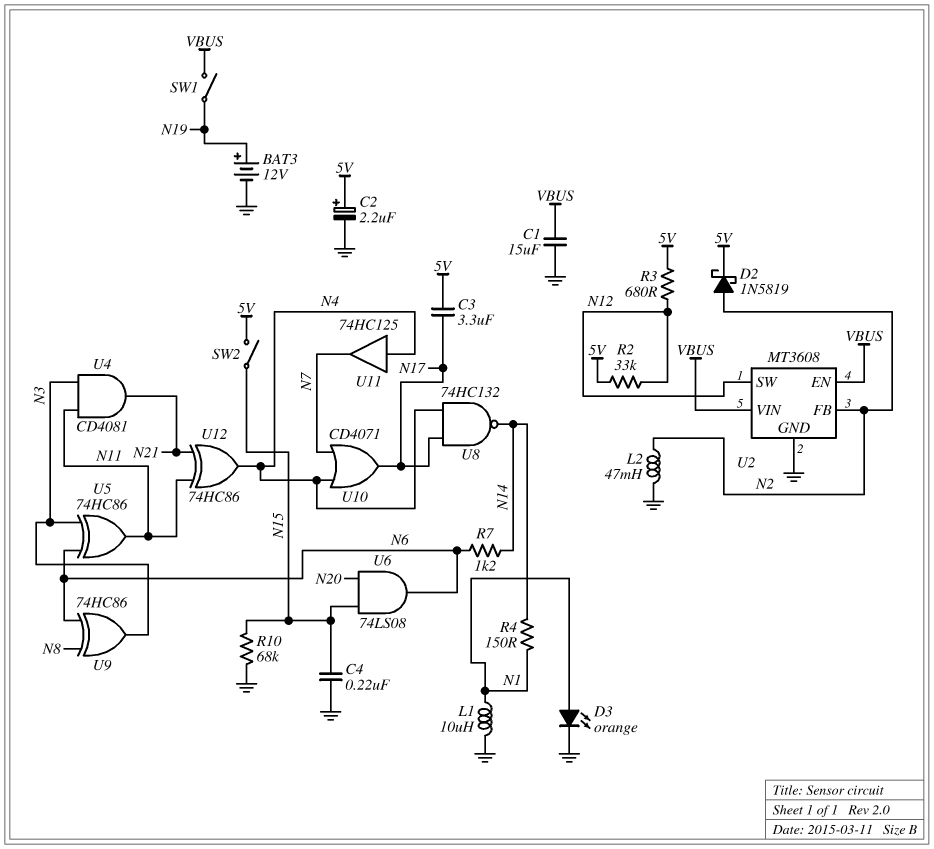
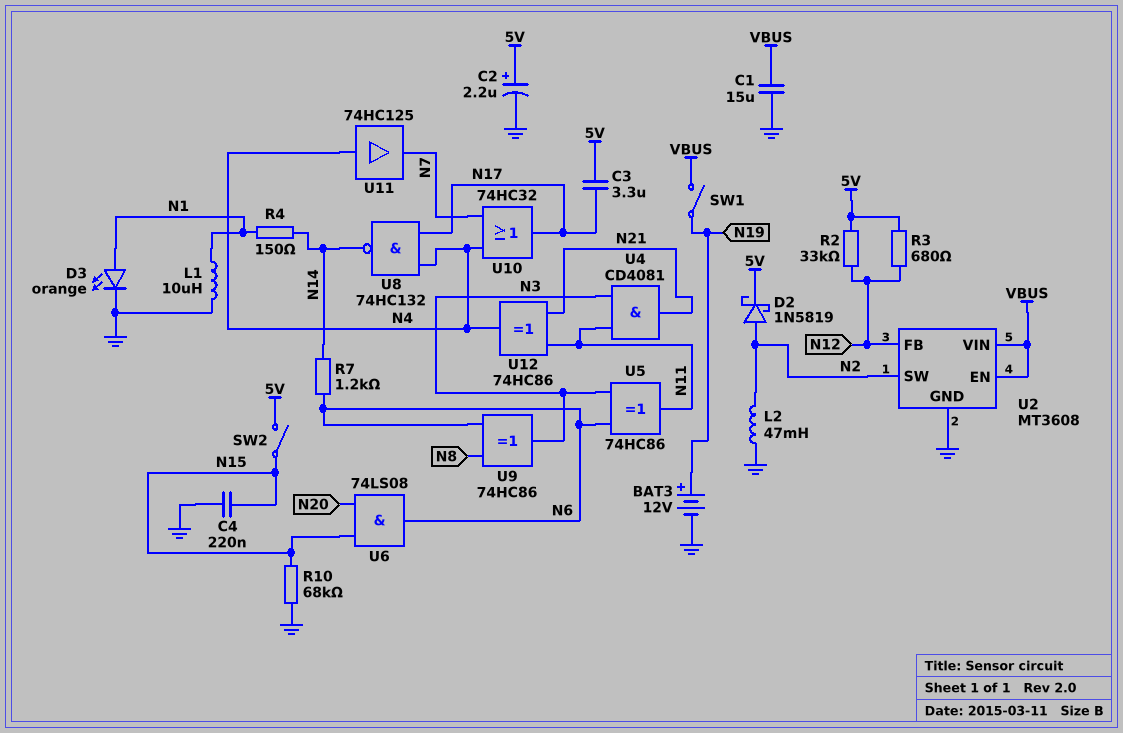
U2 pin FB: N2 -> N12
U2 pin SW: N12 -> N2
U10: OR CD4071 (in N4, in N7, out N17) -> OR 74HC32 (in N4, in N7, out N17)

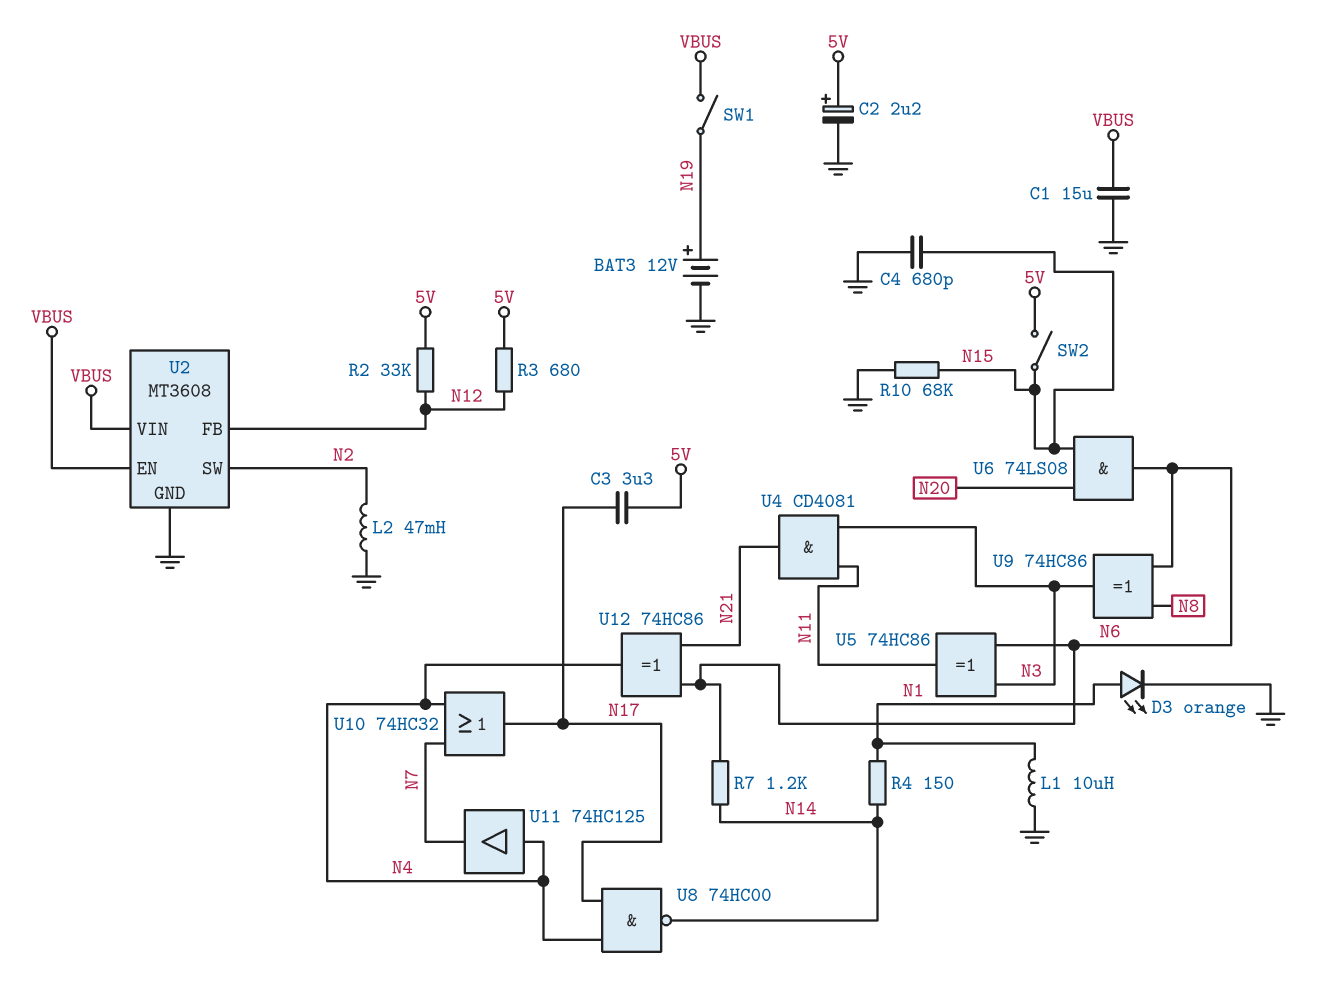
C4: 220nF (GND, N15) -> 680pF (GND, N15)
D2: schottky 1N5819 (A N2, K 5V) -> none
U8: NAND 74HC132 (in N4, in N17, out N14) -> NAND 74HC00 (in N4, in N17, out N14)
U12: XOR 74HC86 (in N11, in N21, out N4) -> XOR 74HC86 (in N6, in N21, out N4)

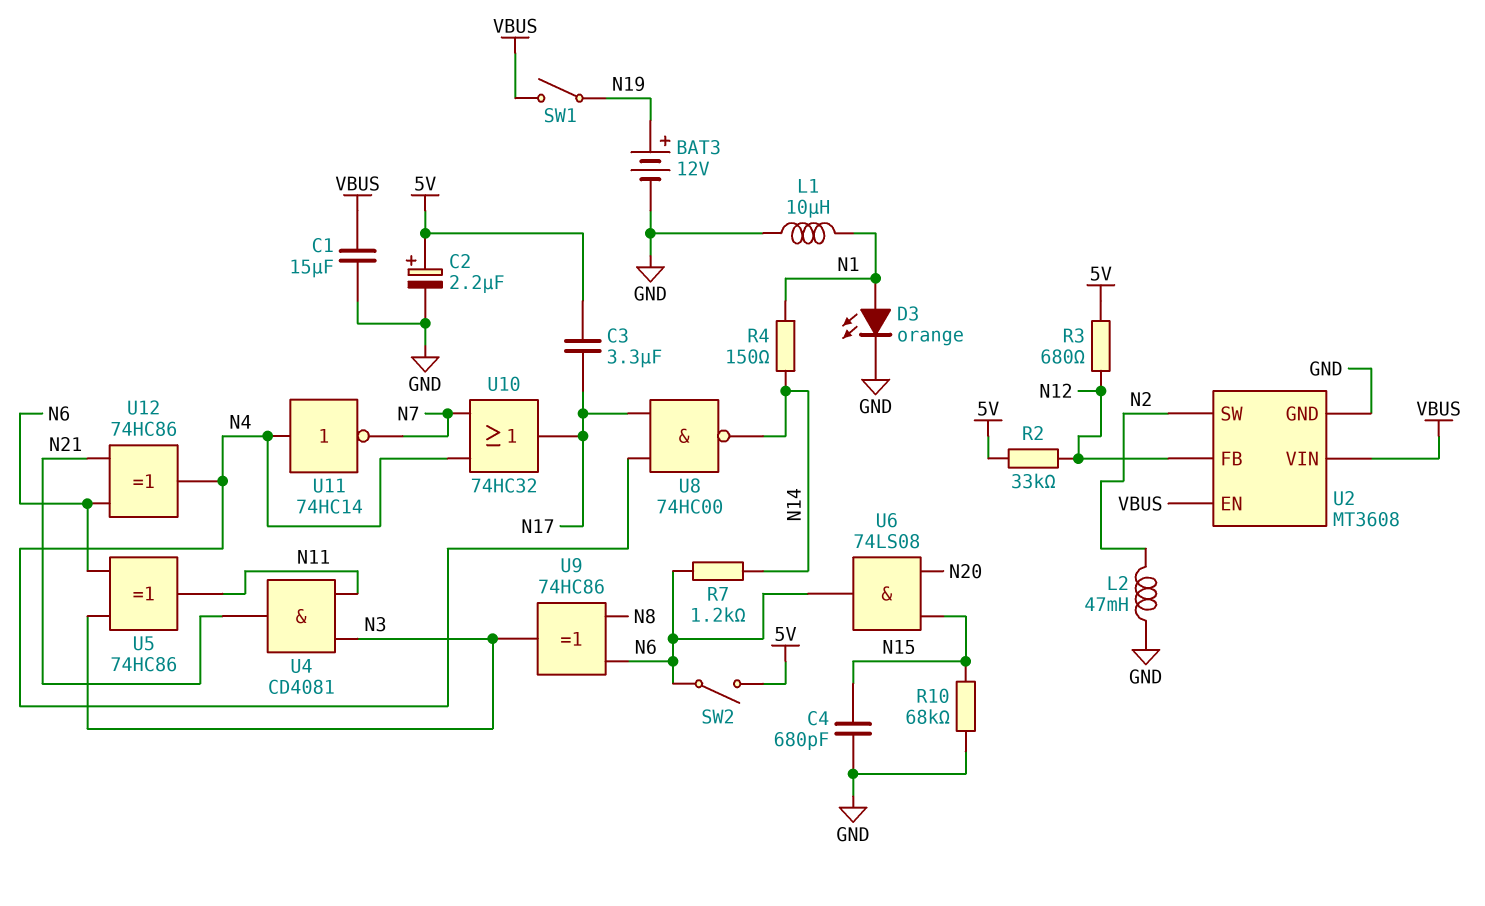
SW2: switch (5V, N15) -> switch (5V, N6)
U11: buffer 74HC125 (in N4, out N7) -> NOT 74HC14 (in N4, out N7)

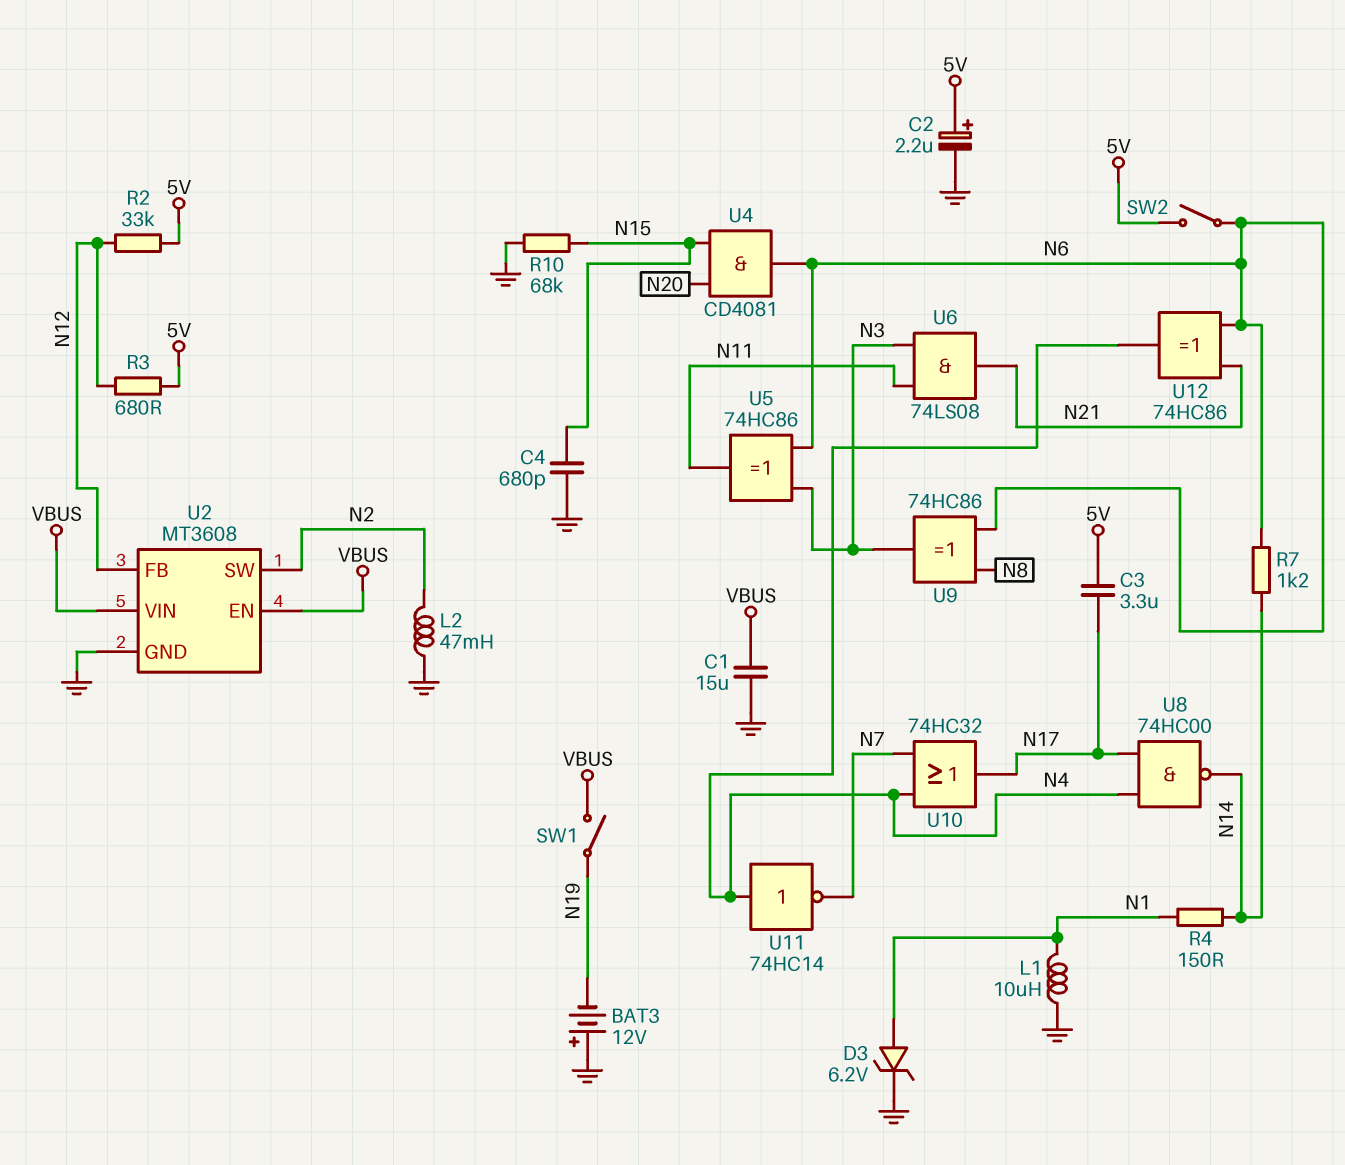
BAT3: 12V (plus N19, minus GND) -> 12V (plus GND, minus N19)
D3: LED orange (A N1, K GND) -> zener 6.2V (A N1, K GND)
U4: AND CD4081 (in N3, in N11, out N21) -> AND CD4081 (in N15, in N20, out N6)
U6: AND 74LS08 (in N15, in N20, out N6) -> AND 74LS08 (in N3, in N11, out N21)

